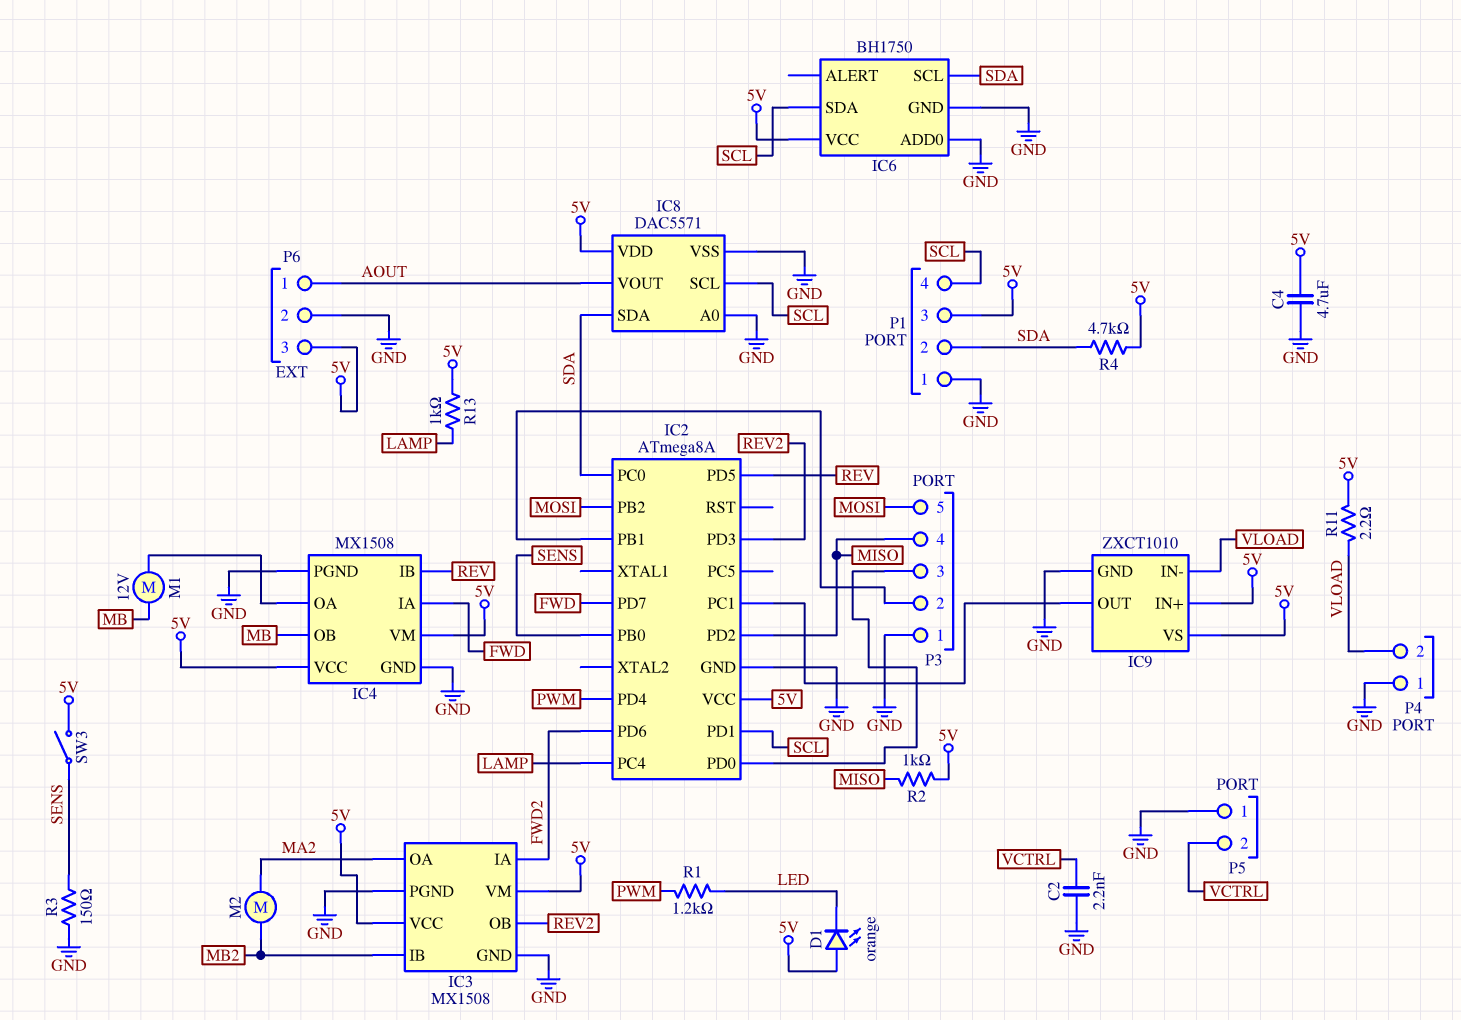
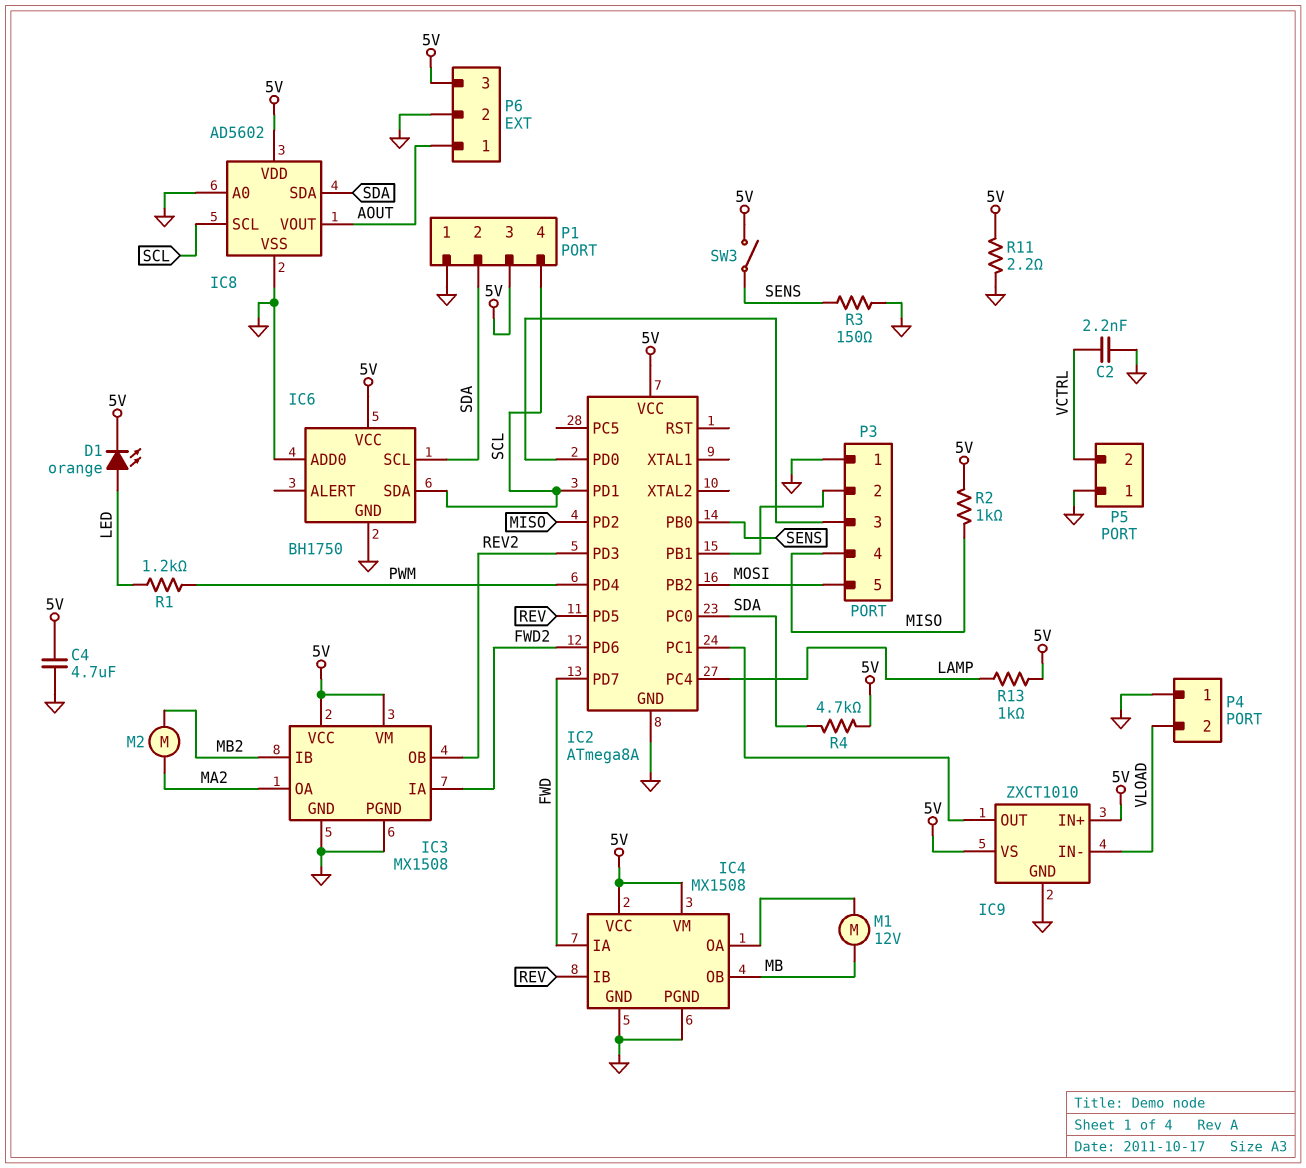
D1: LED orange (A 5V, K LED) -> LED orange (A LED, K 5V)
IC8: DAC5571 -> AD5602
R11: 2.2 (5V, VLOAD) -> 2.2 (5V, GND)

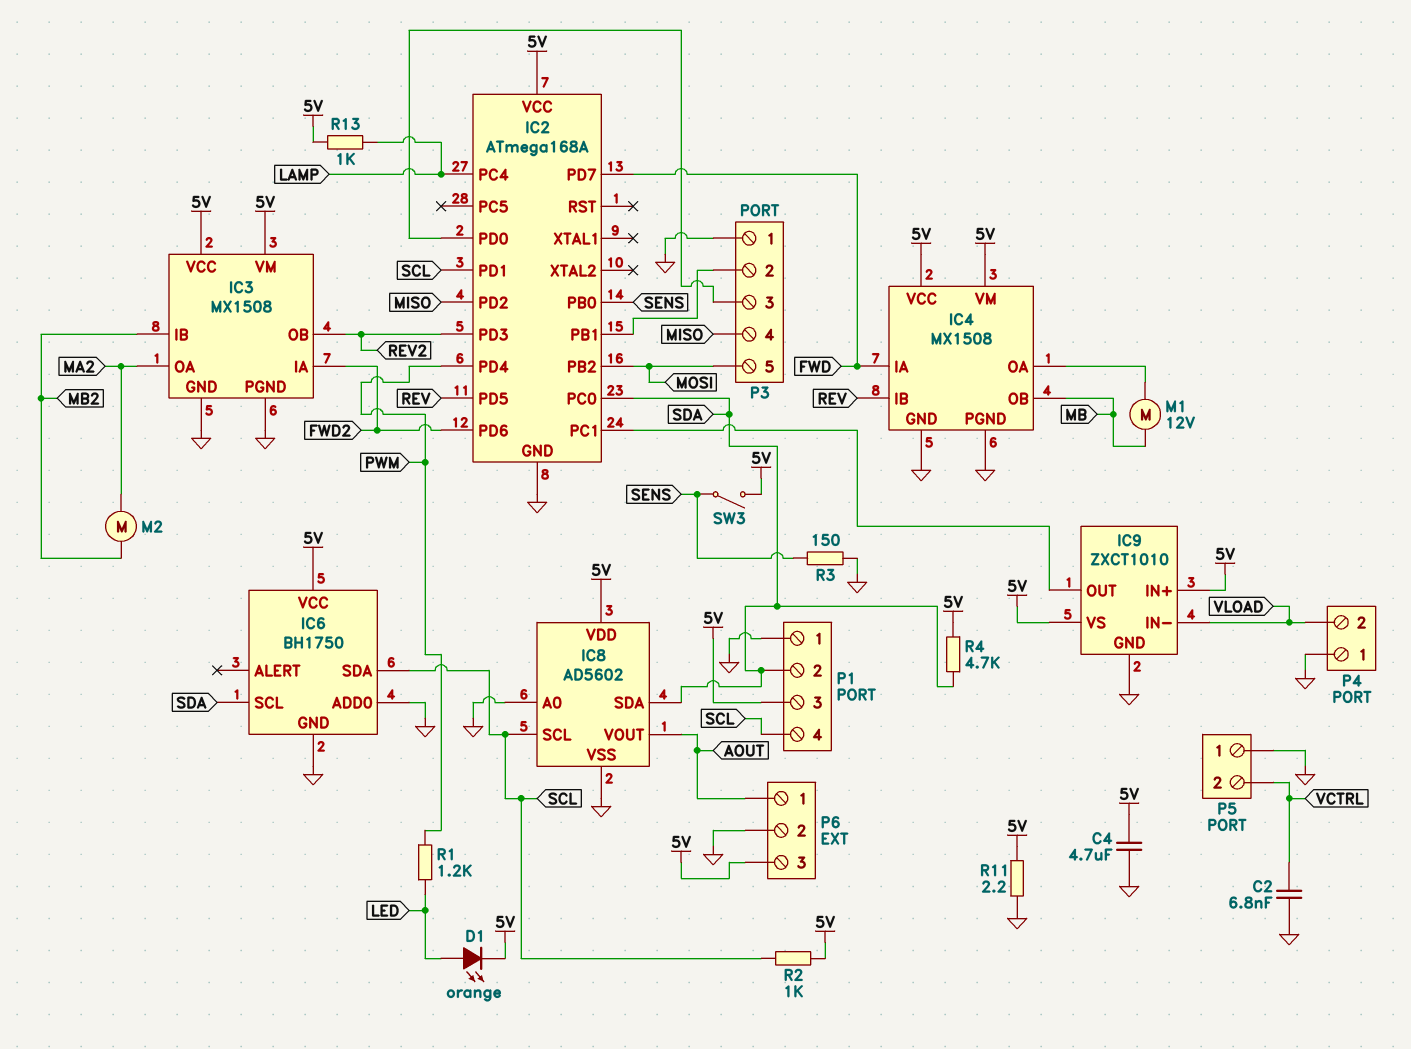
C2: 2.2nF (GND, VCTRL) -> 6.8nF (GND, VCTRL)
IC2: ATmega8A -> ATmega168A
R2: 1k (5V, MISO) -> 1k (5V, SCL)

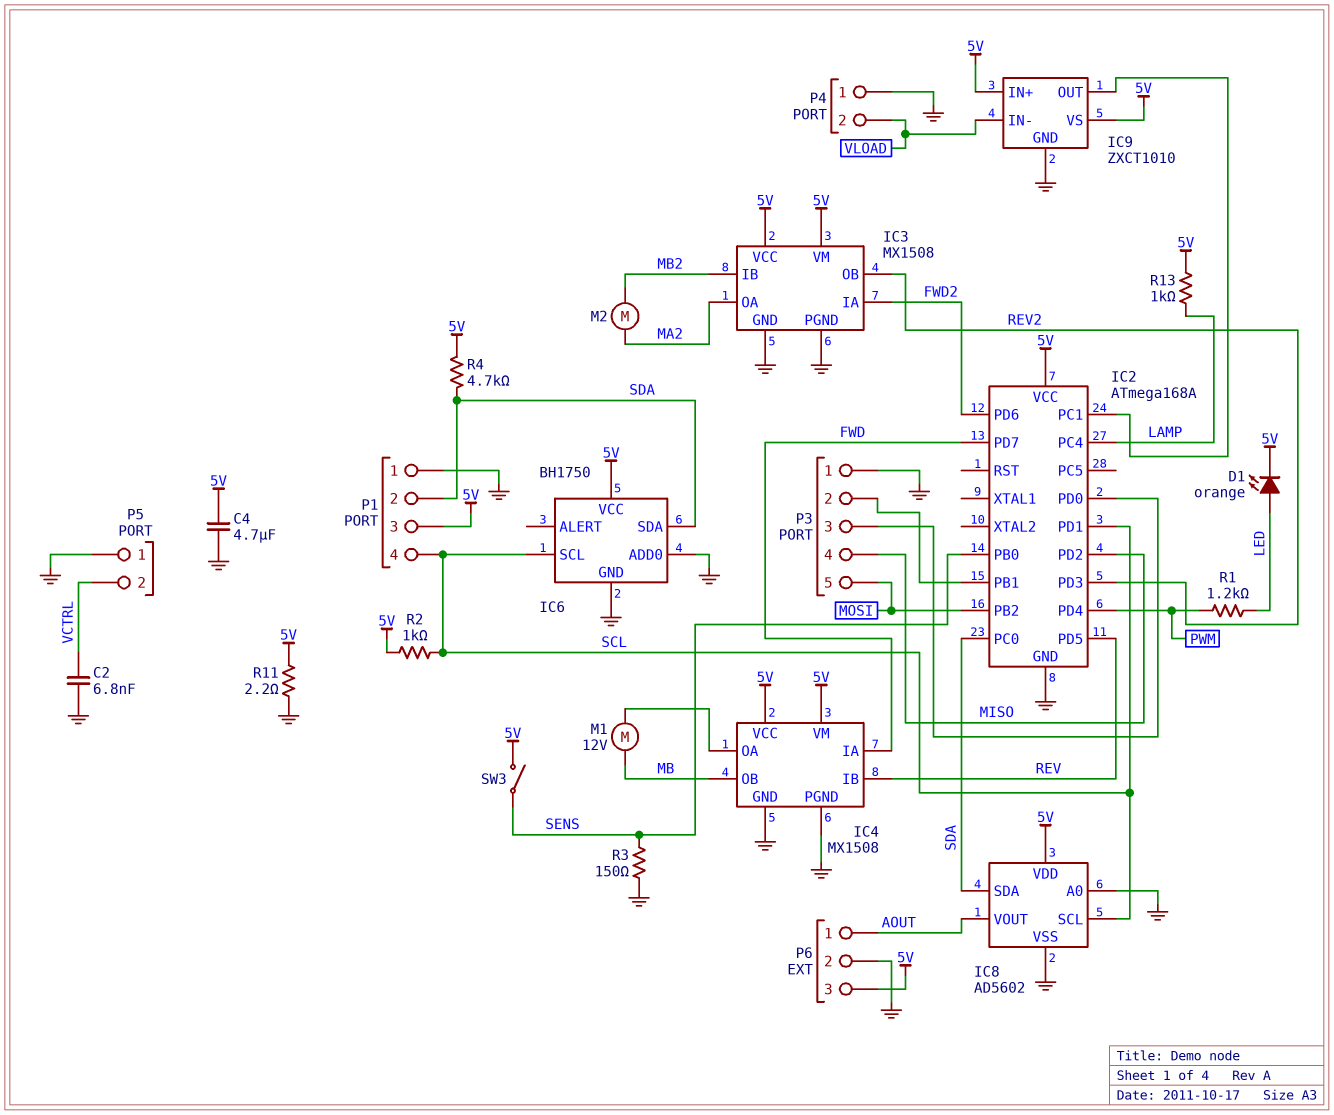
IC6 pin SCL: SDA -> SCL
IC6 pin SDA: SCL -> SDA

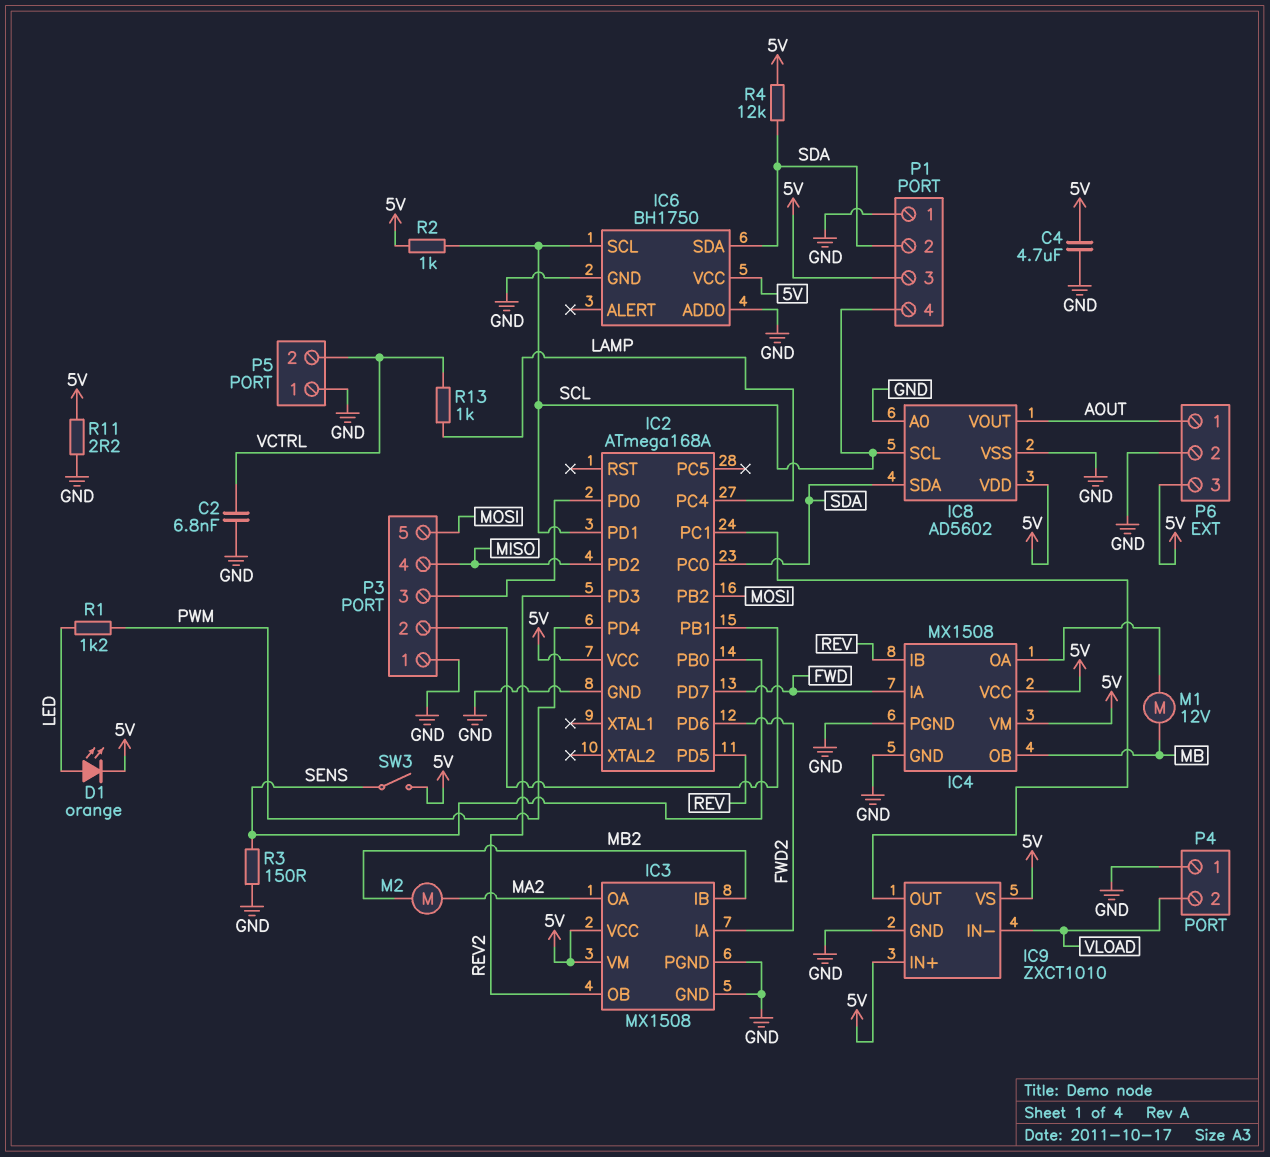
R4: 4.7k (5V, SDA) -> 12k (5V, SDA)
R13: 1k (5V, LAMP) -> 1k (LAMP, VCTRL)

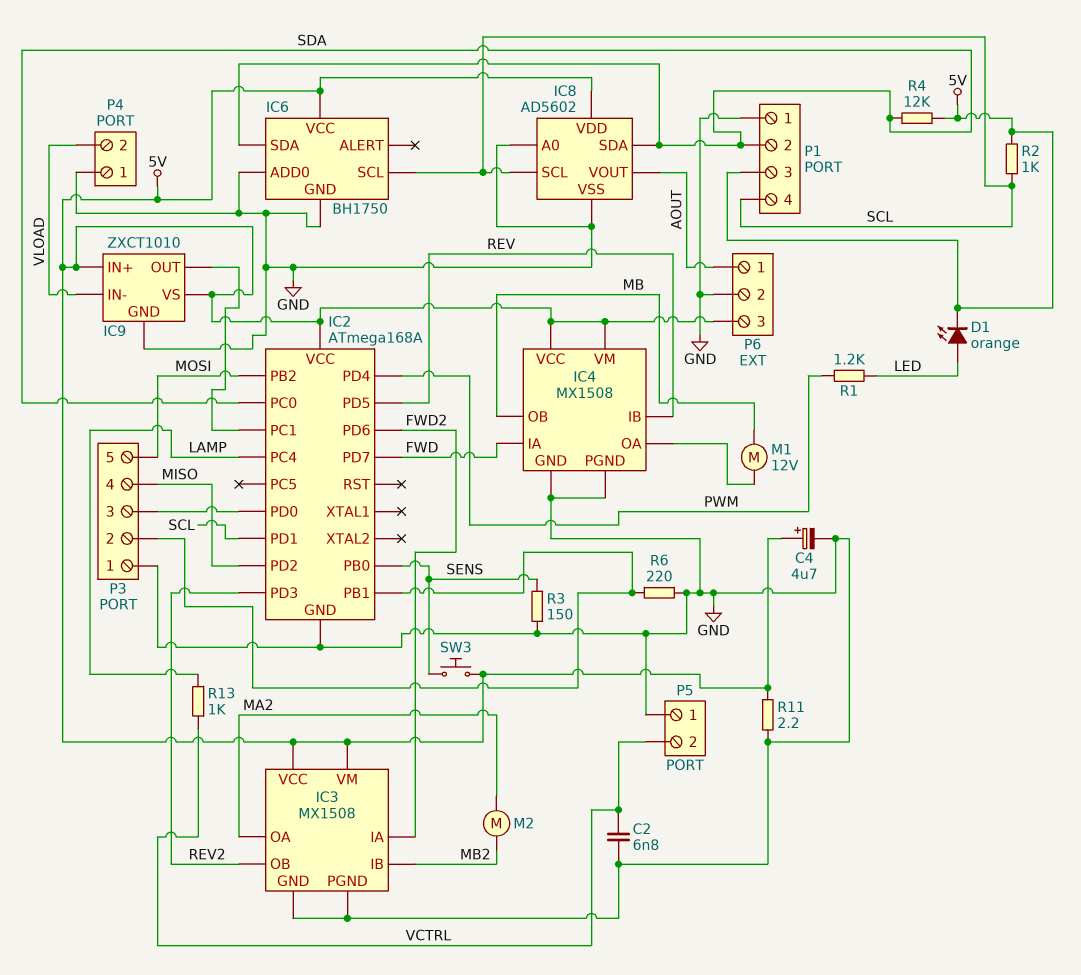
C4: 4.7uF (5V, GND) -> 4.7uF (plus 5V, minus GND)
R6: none -> 220 (GND, IC2/PB1)
SW3: switch (5V, SENS) -> button (5V, SENS)

